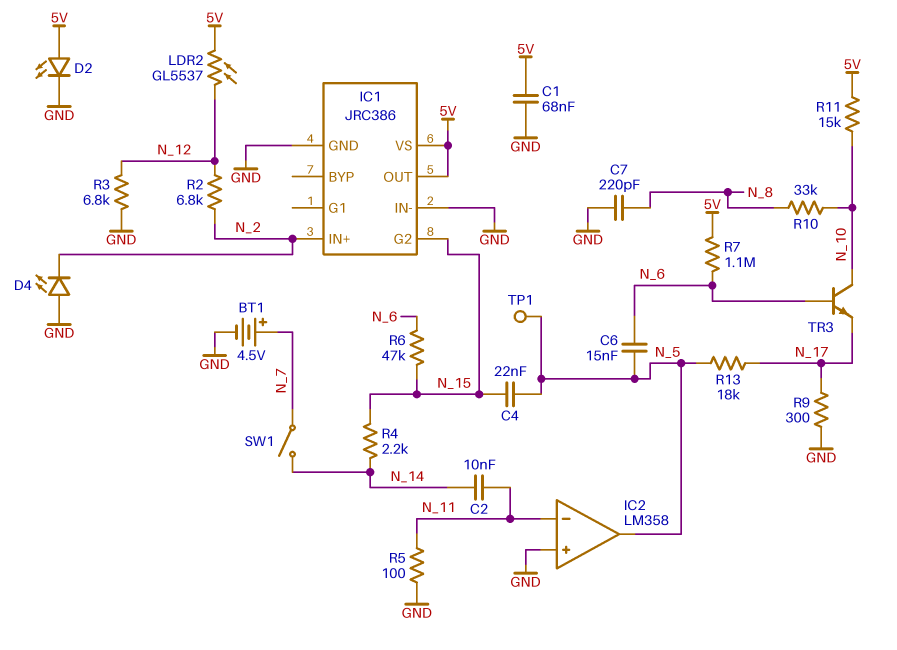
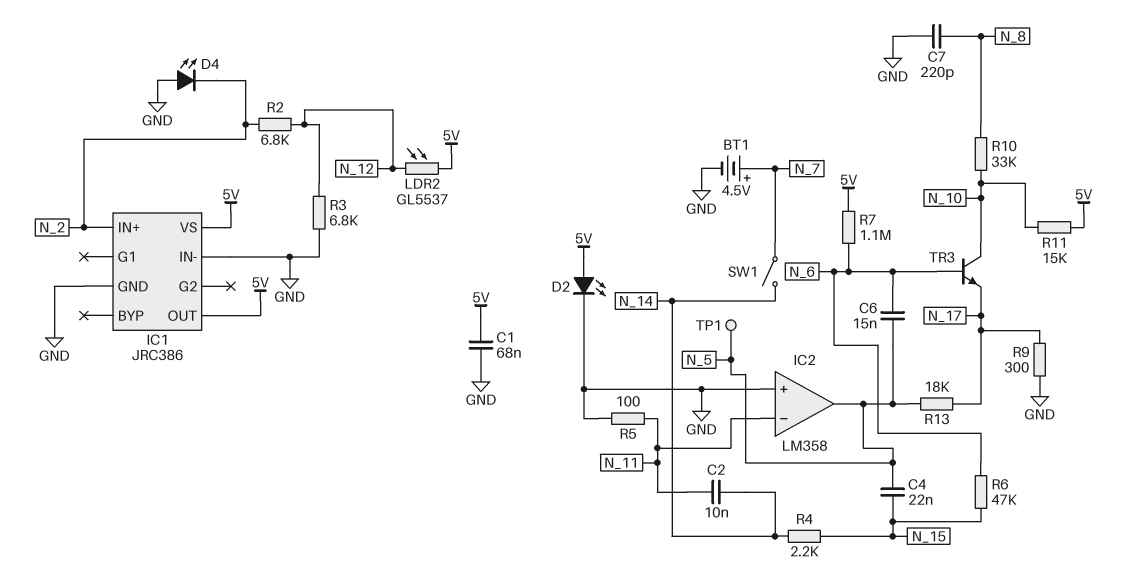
IC1 pin G2: N_15 -> none

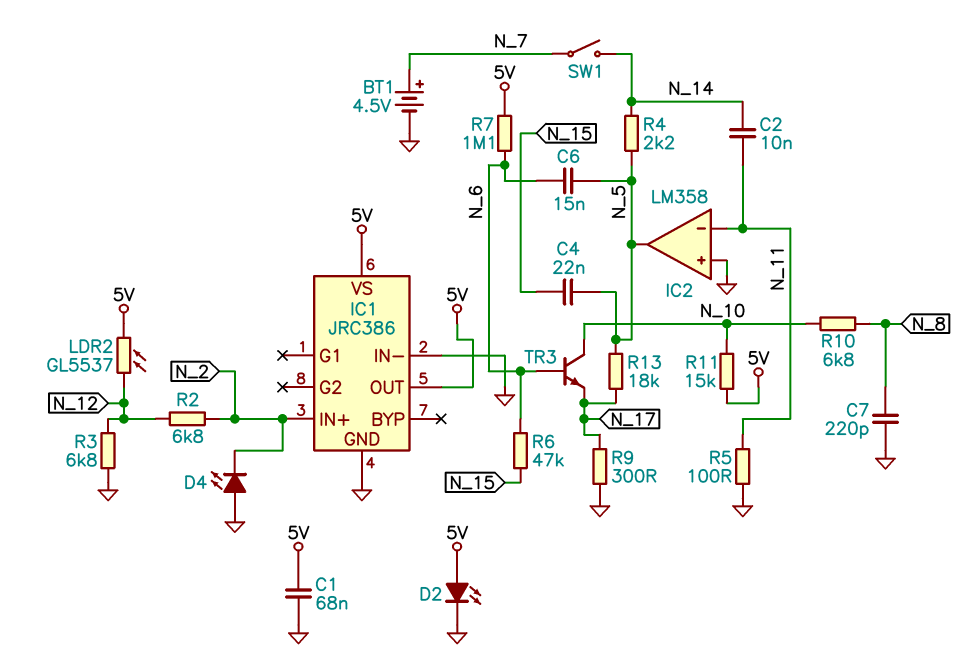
R4: 2.2k (N_14, N_15) -> 2.2k (N_5, N_14)
R10: 33k (N_8, N_10) -> 6.8k (N_8, N_10)
TP1: test point (N_5) -> none

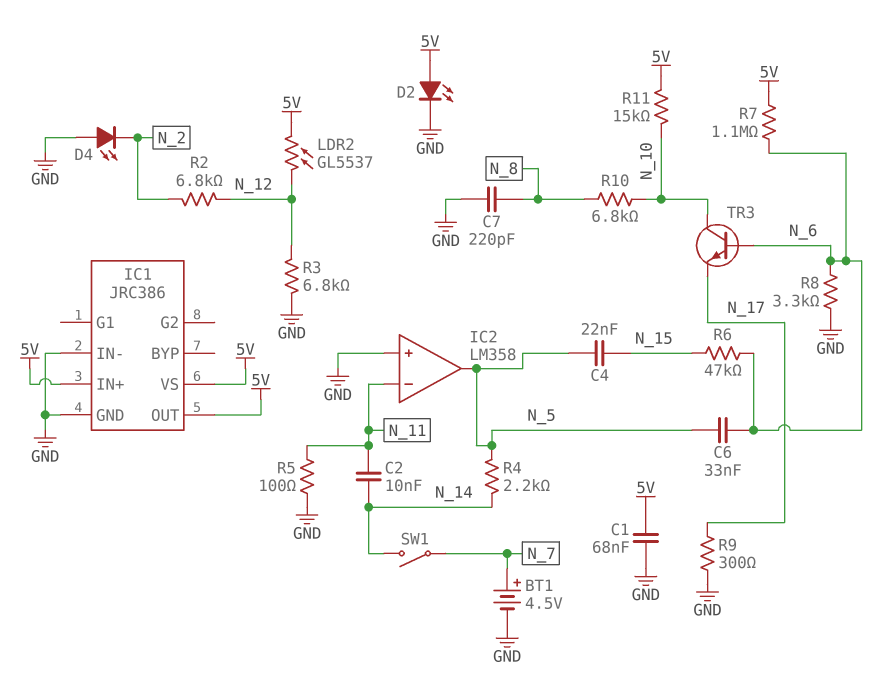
C6: 15nF (N_5, N_6) -> 33nF (N_5, N_6)
IC1 pin IN+: N_2 -> 5V
R8: none -> 3.3k (GND, N_6)
R13: 18k (N_5, N_17) -> none

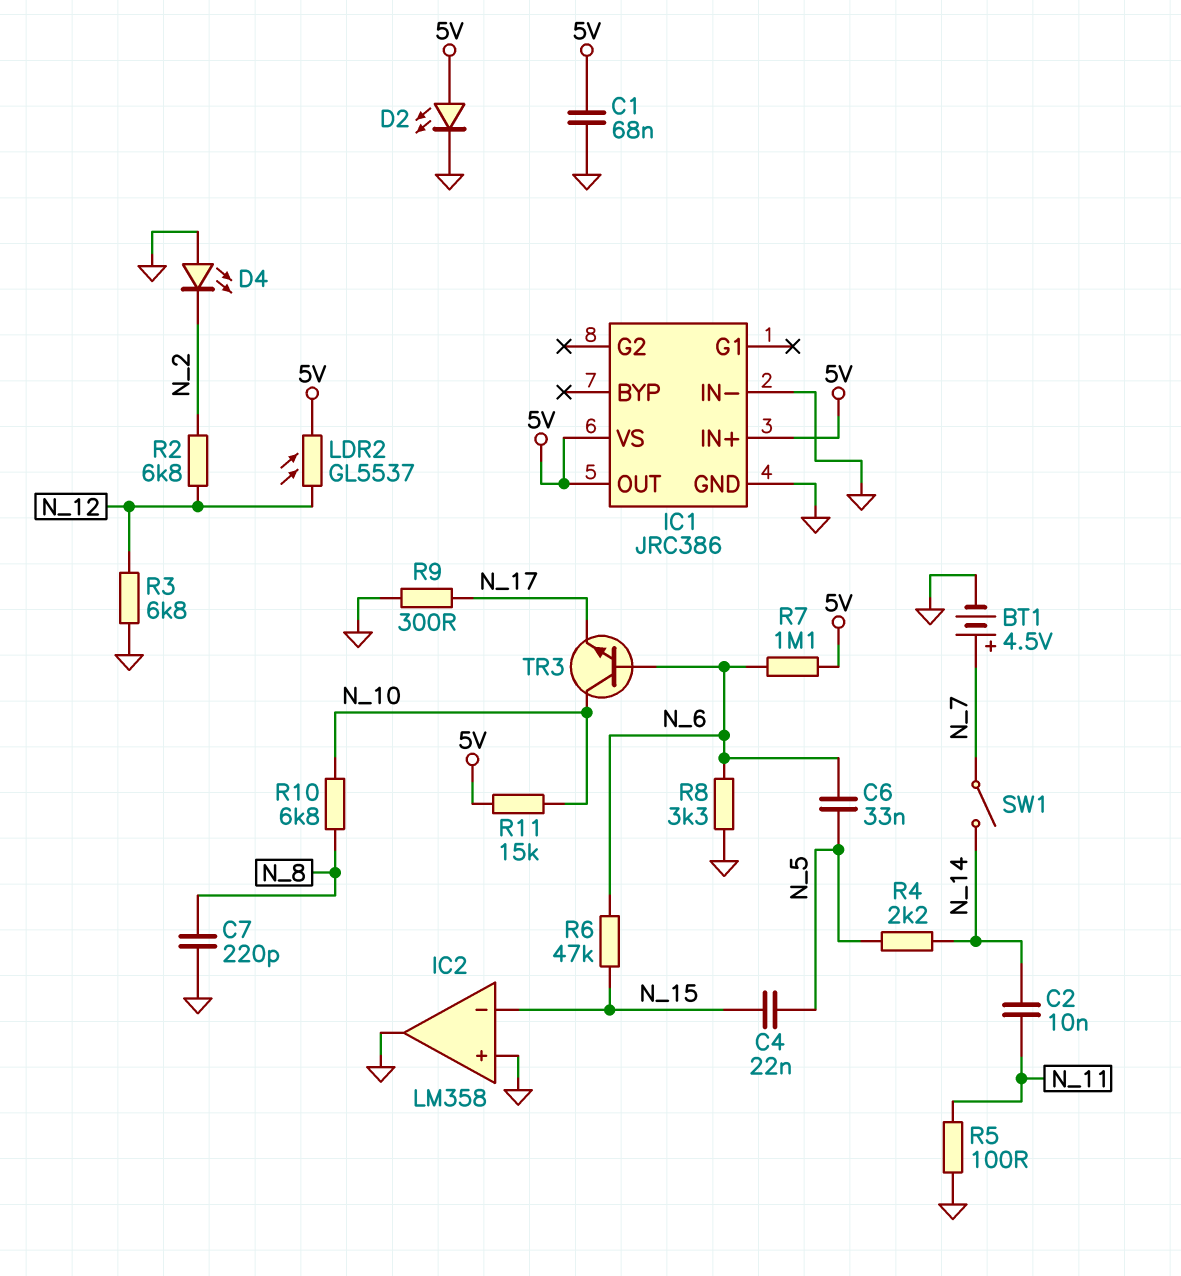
IC2 pin in-: N_11 -> N_15
IC2 pin out: N_5 -> GND

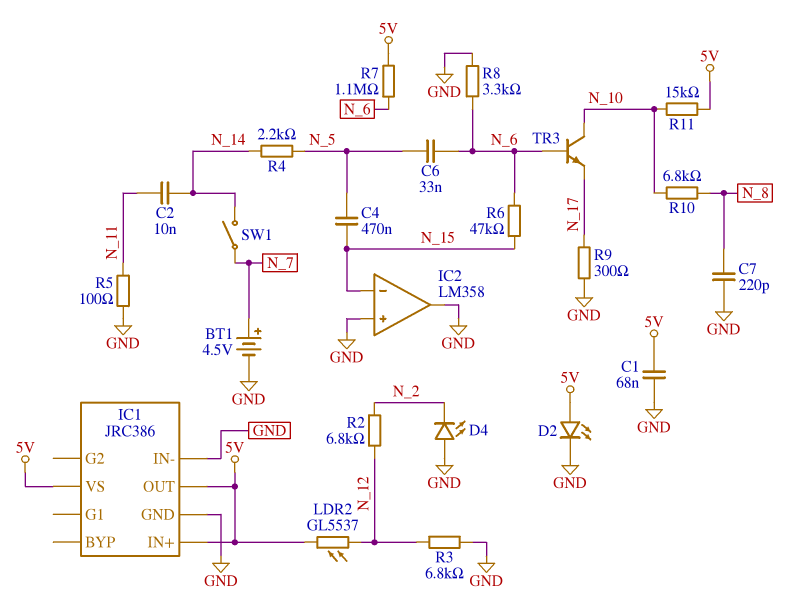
C4: 22nF (N_5, N_15) -> 470nF (N_5, N_15)

